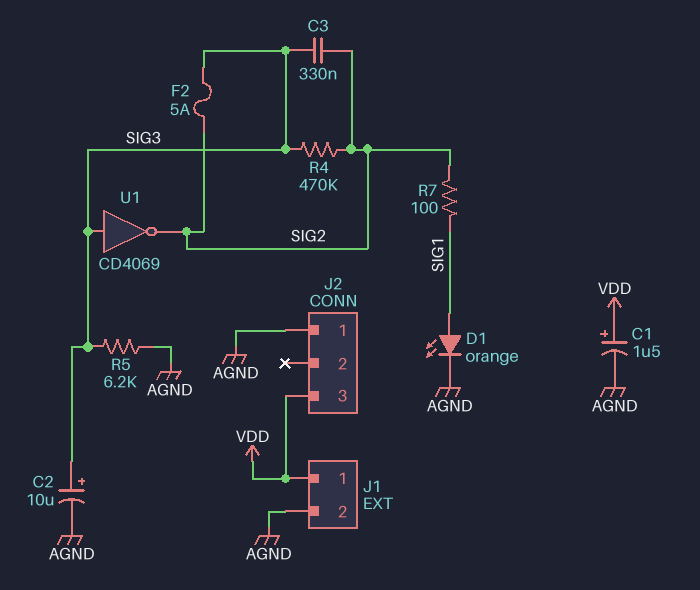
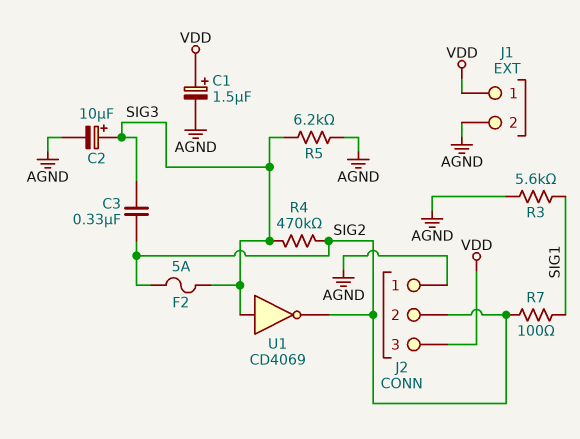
D1: LED orange (A SIG1, K AGND) -> none
J2 pin 2: none -> SIG2
R3: none -> 5.6k (AGND, SIG1)

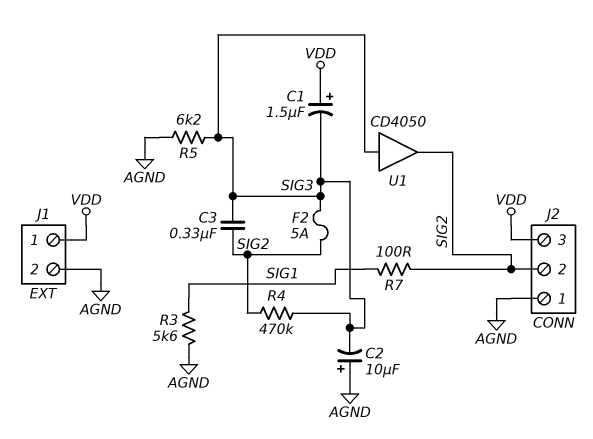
C1: 1.5uF (plus VDD, minus AGND) -> 1.5uF (plus VDD, minus SIG3)
C2: 10uF (plus SIG3, minus AGND) -> 10uF (plus AGND, minus SIG3)
U1: NOT CD4069 (in SIG3, out SIG2) -> buffer CD4050 (in SIG3, out SIG2)

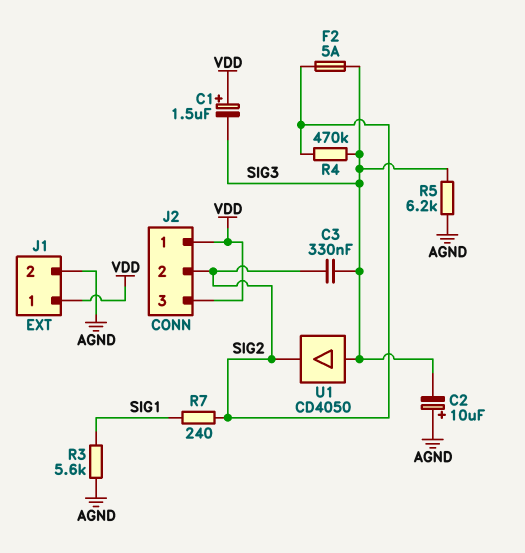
J2 pin 1: AGND -> VDD
R7: 100 (SIG1, SIG2) -> 240 (SIG1, SIG2)

